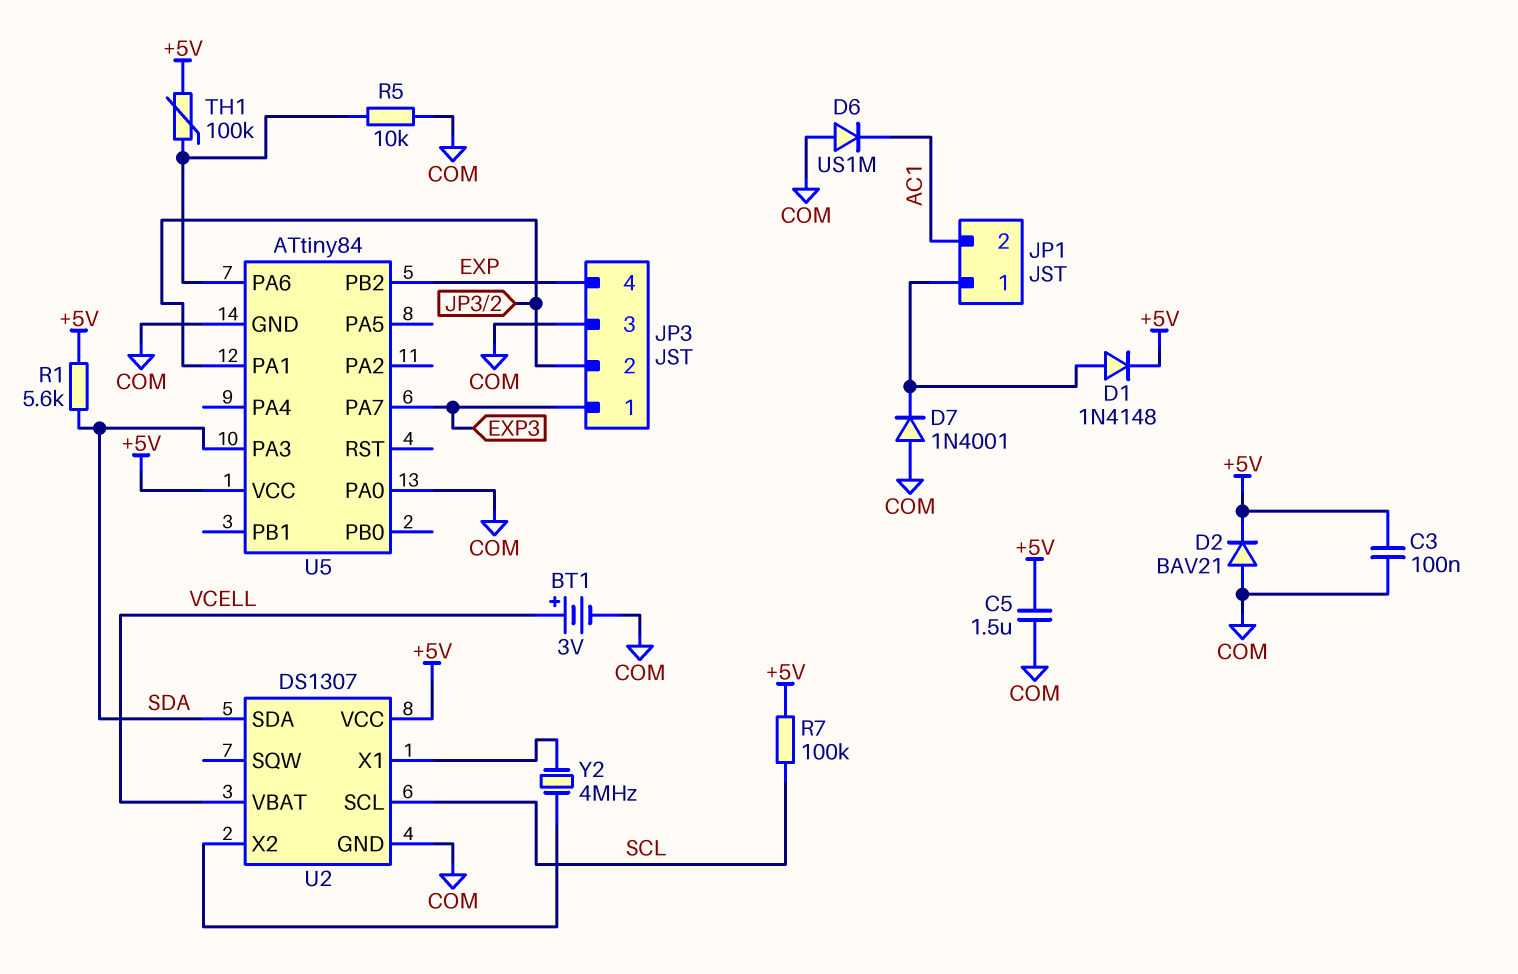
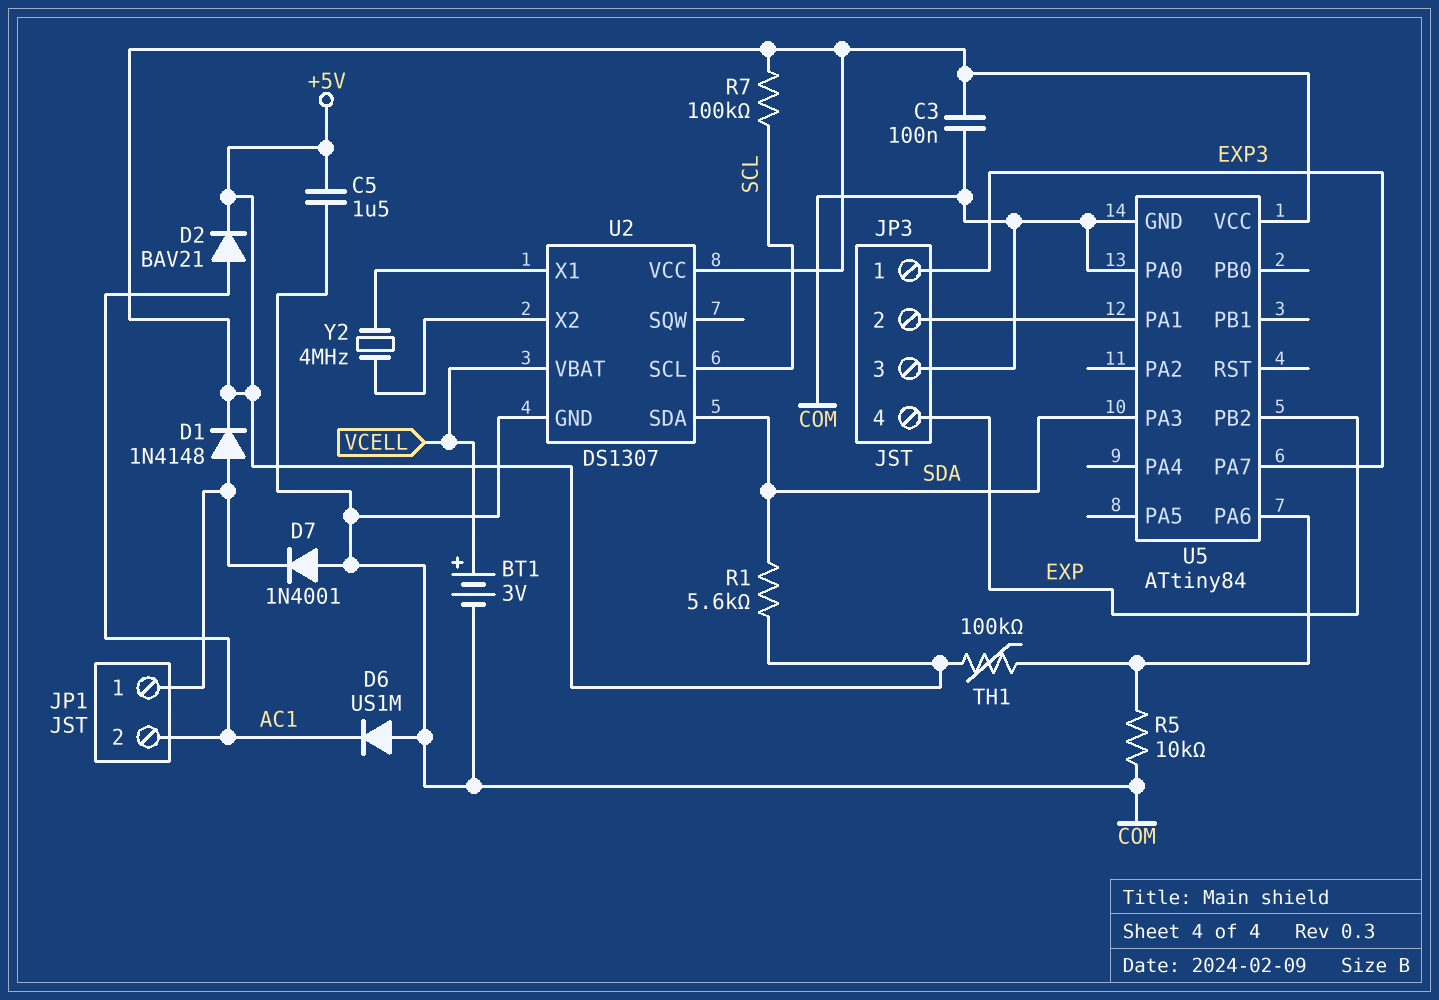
D2: diode BAV21 (A COM, K +5V) -> diode BAV21 (A AC1, K +5V)

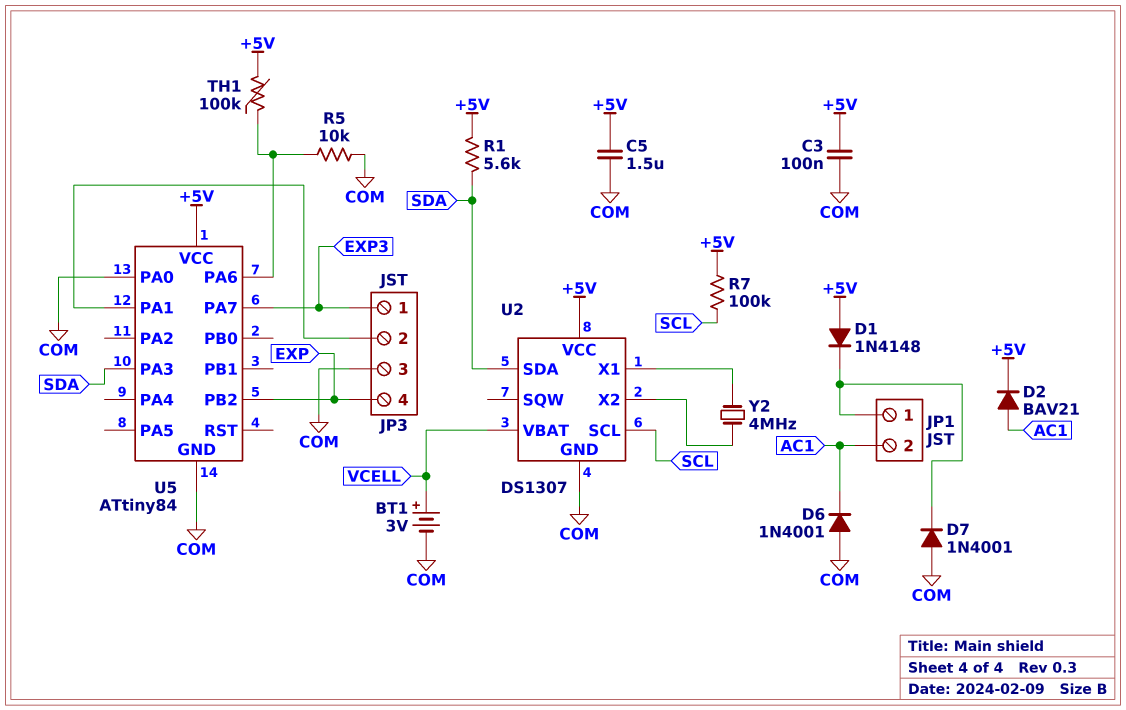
D1: diode 1N4148 (A JP1/1, K +5V) -> diode 1N4148 (A +5V, K JP1/1)
D6: diode US1M (A COM, K AC1) -> diode 1N4001 (A COM, K AC1)

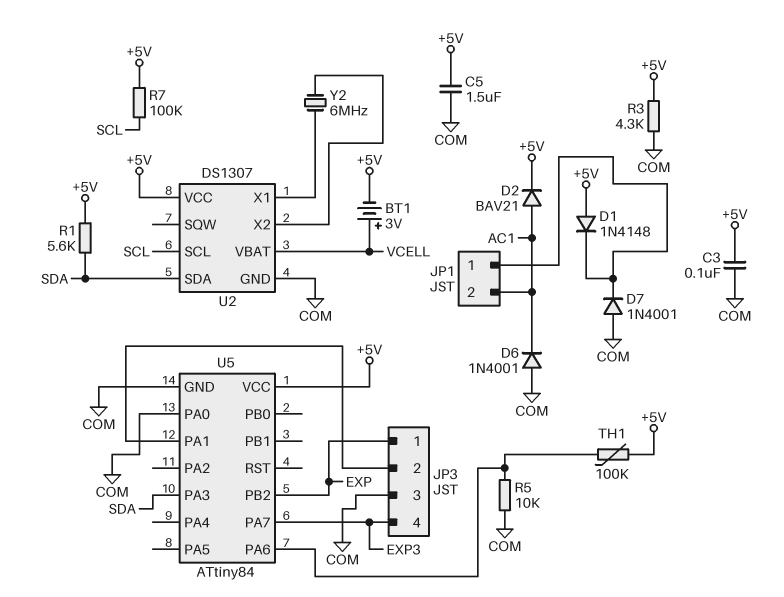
BT1: 3V (plus VCELL, minus COM) -> 3V (plus VCELL, minus +5V)
JP3 pin 1: EXP3 -> EXP
JP3 pin 4: EXP -> EXP3
R3: none -> 4.3k (+5V, COM)
Y2: 4MHz (U2/X1, U2/X2) -> 6MHz (U2/X1, U2/X2)

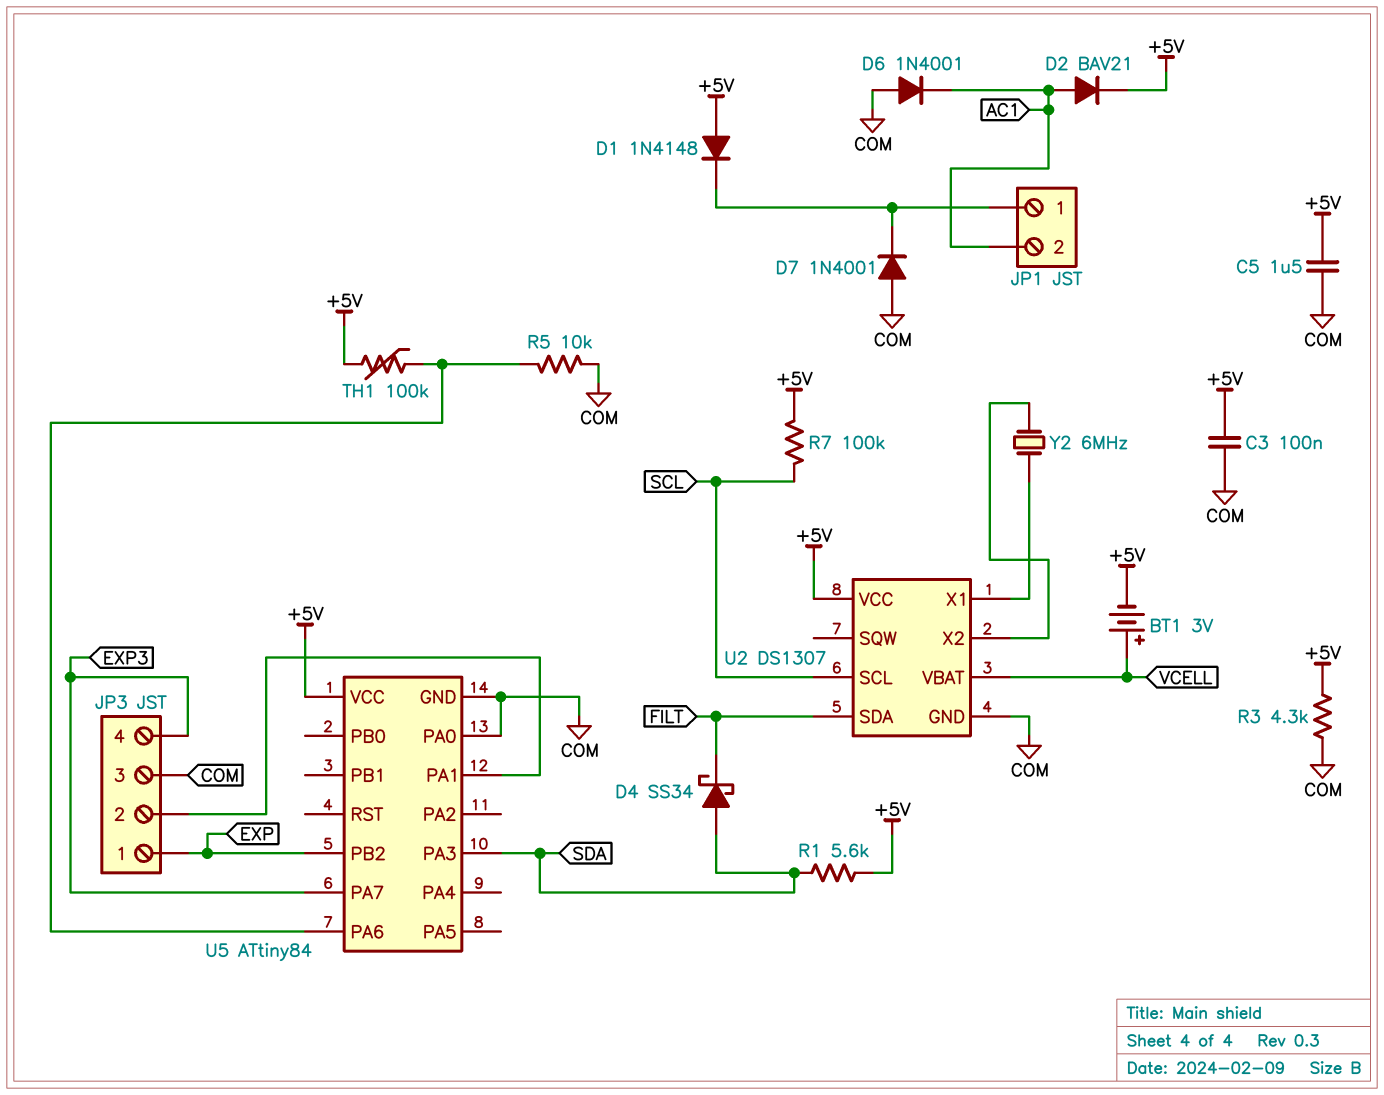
D4: none -> schottky SS34 (A SDA, K FILT)
U2 pin SDA: SDA -> FILT

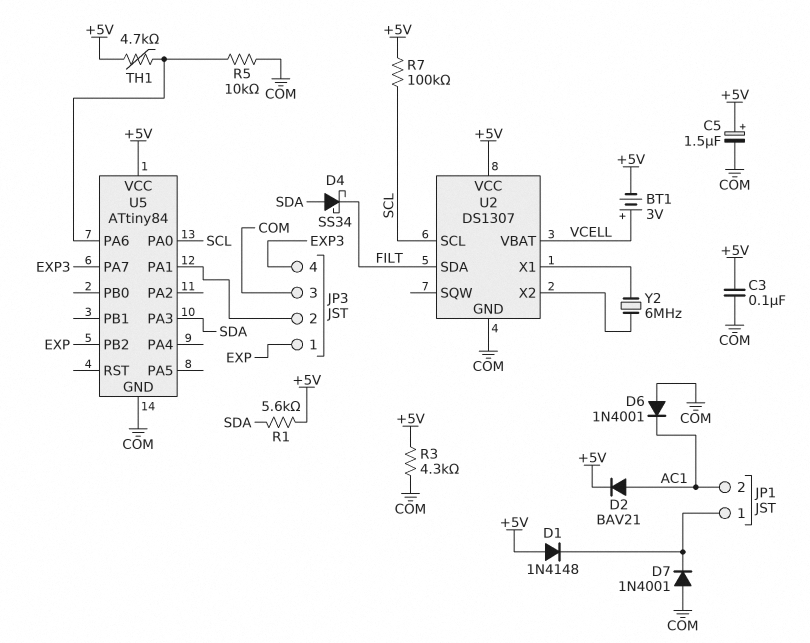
C5: 1.5uF (+5V, COM) -> 1.5uF (plus +5V, minus COM)
TH1: 100k (+5V, U5/PA6) -> 4.7k (+5V, U5/PA6)
U5 pin PA0: COM -> SCL

